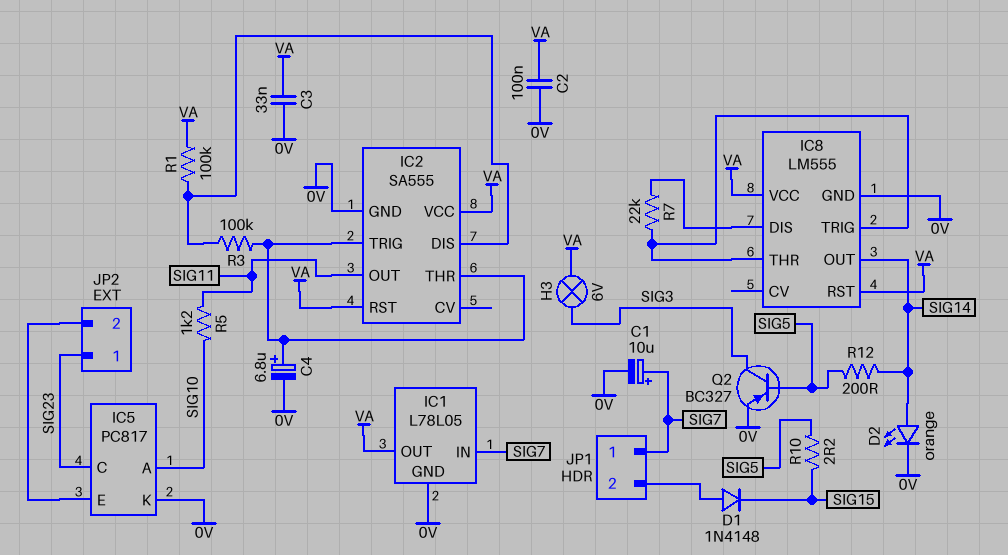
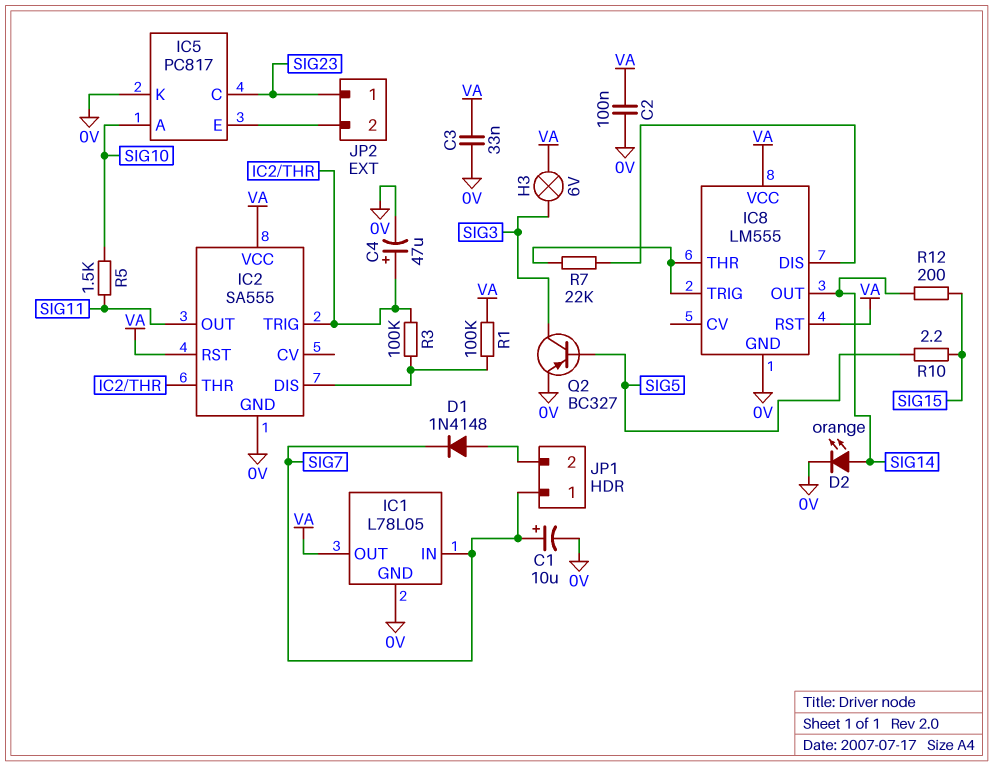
C4: 6.8uF (plus IC2/THR, minus 0V) -> 47uF (plus IC2/THR, minus 0V)
D1: diode 1N4148 (A JP1/2, K SIG15) -> diode 1N4148 (A JP1/2, K SIG7)
R5: 1.2k (SIG10, SIG11) -> 1.5k (SIG10, SIG11)
R12: 200 (SIG5, SIG14) -> 200 (SIG14, SIG15)

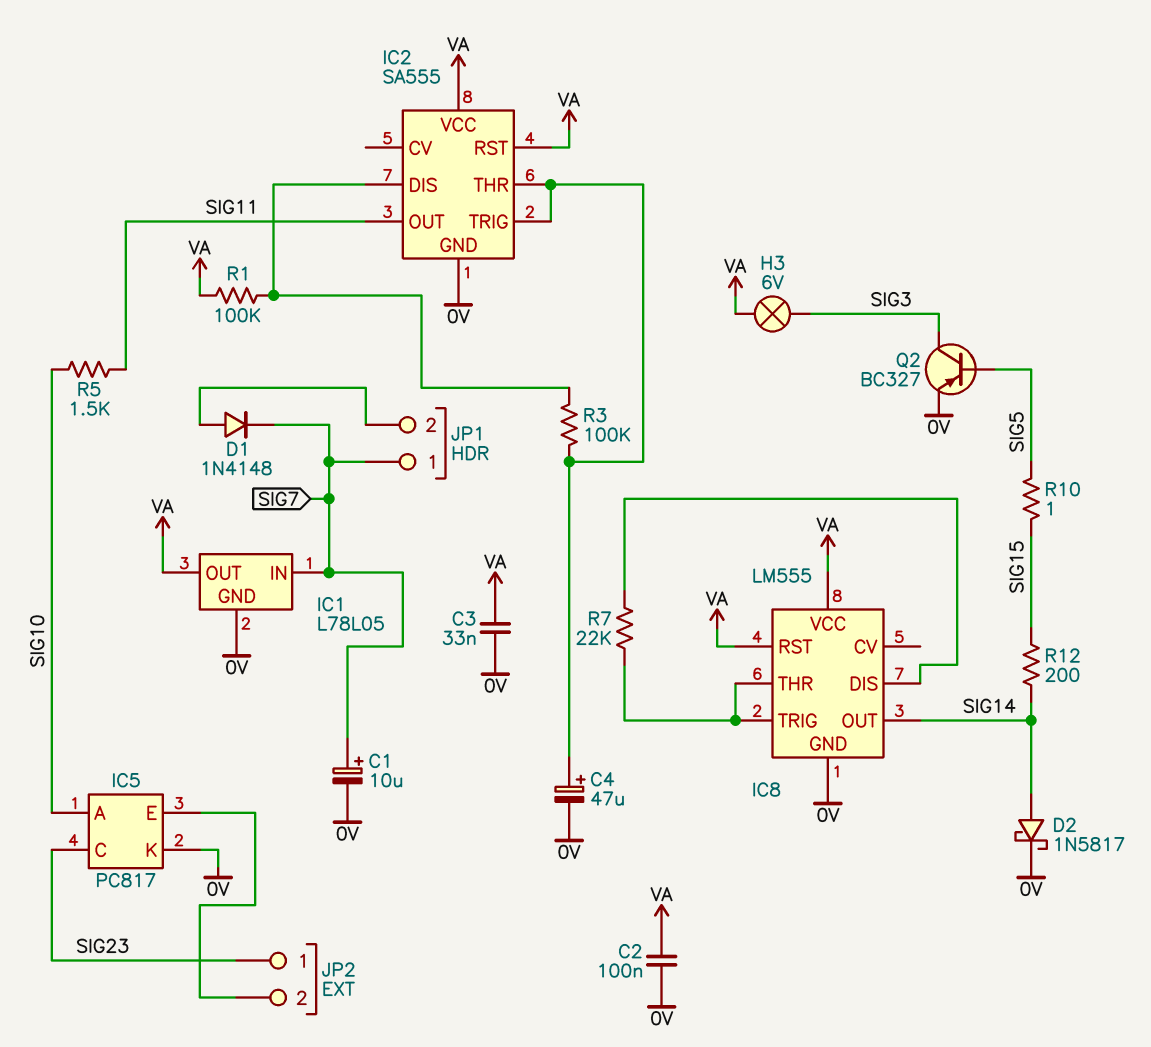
D2: LED orange (A SIG14, K 0V) -> schottky 1N5817 (A SIG14, K 0V)
R10: 2.2 (SIG5, SIG15) -> 1 (SIG5, SIG15)

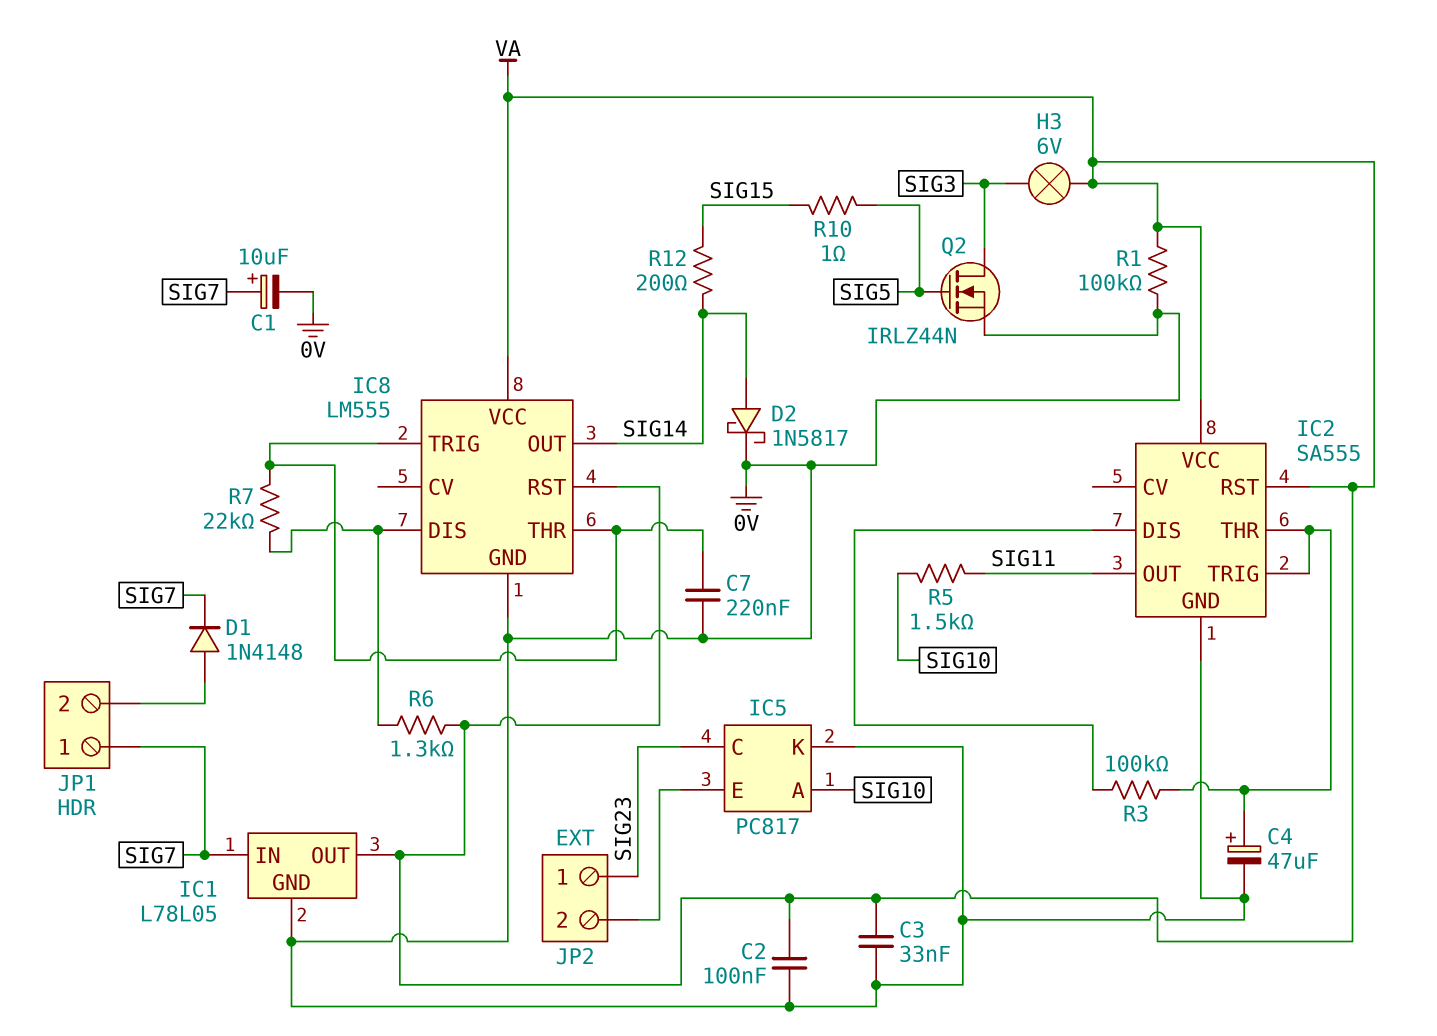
C7: none -> 220nF (0V, IC8/THR)
Q2: PNP BC327 (B SIG5, C SIG3, E 0V) -> NMOS IRLZ44N (G SIG5, D SIG3, S 0V)
R1: 100k (IC2/DIS, VA) -> 100k (0V, VA)
R6: none -> 1.3k (IC8/DIS, VA)

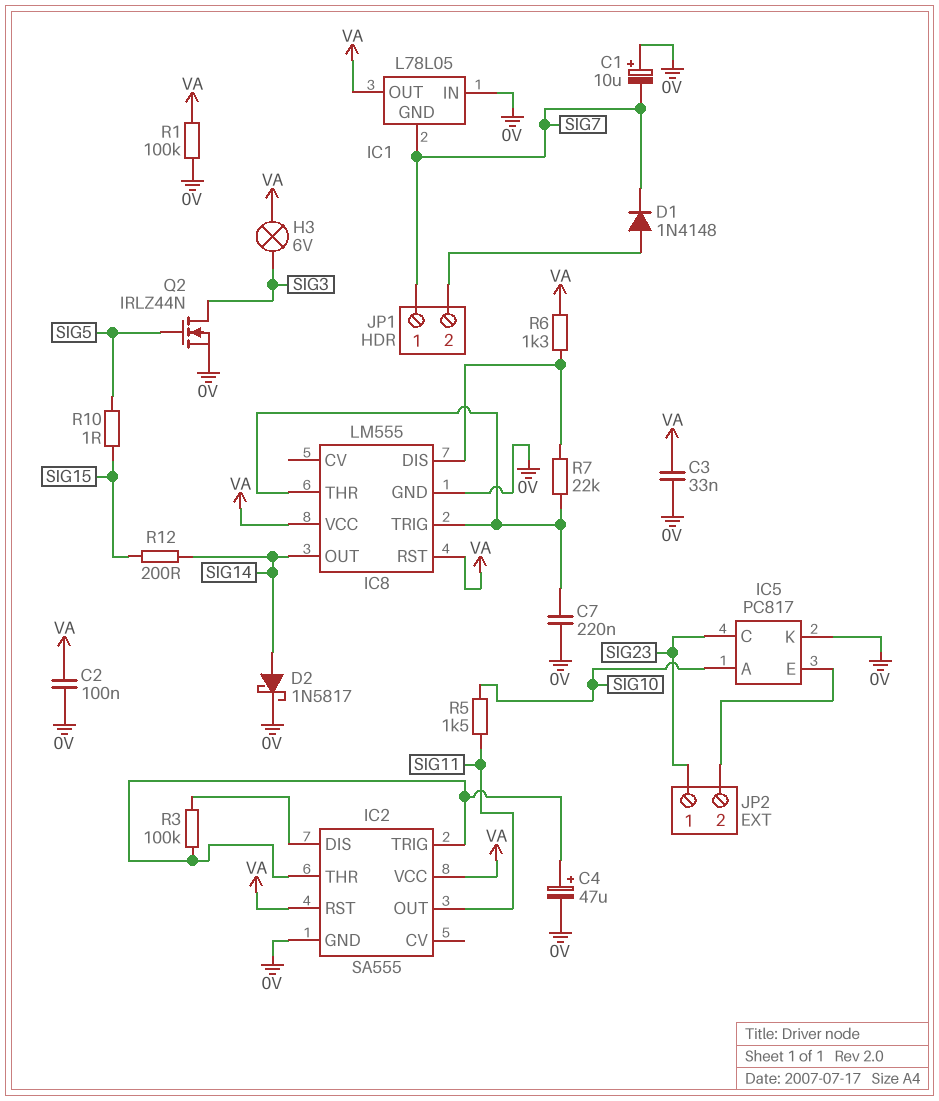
C1: 10uF (plus SIG7, minus 0V) -> 10uF (plus 0V, minus SIG7)
IC1 pin GND: 0V -> SIG7
IC1 pin IN: SIG7 -> 0V

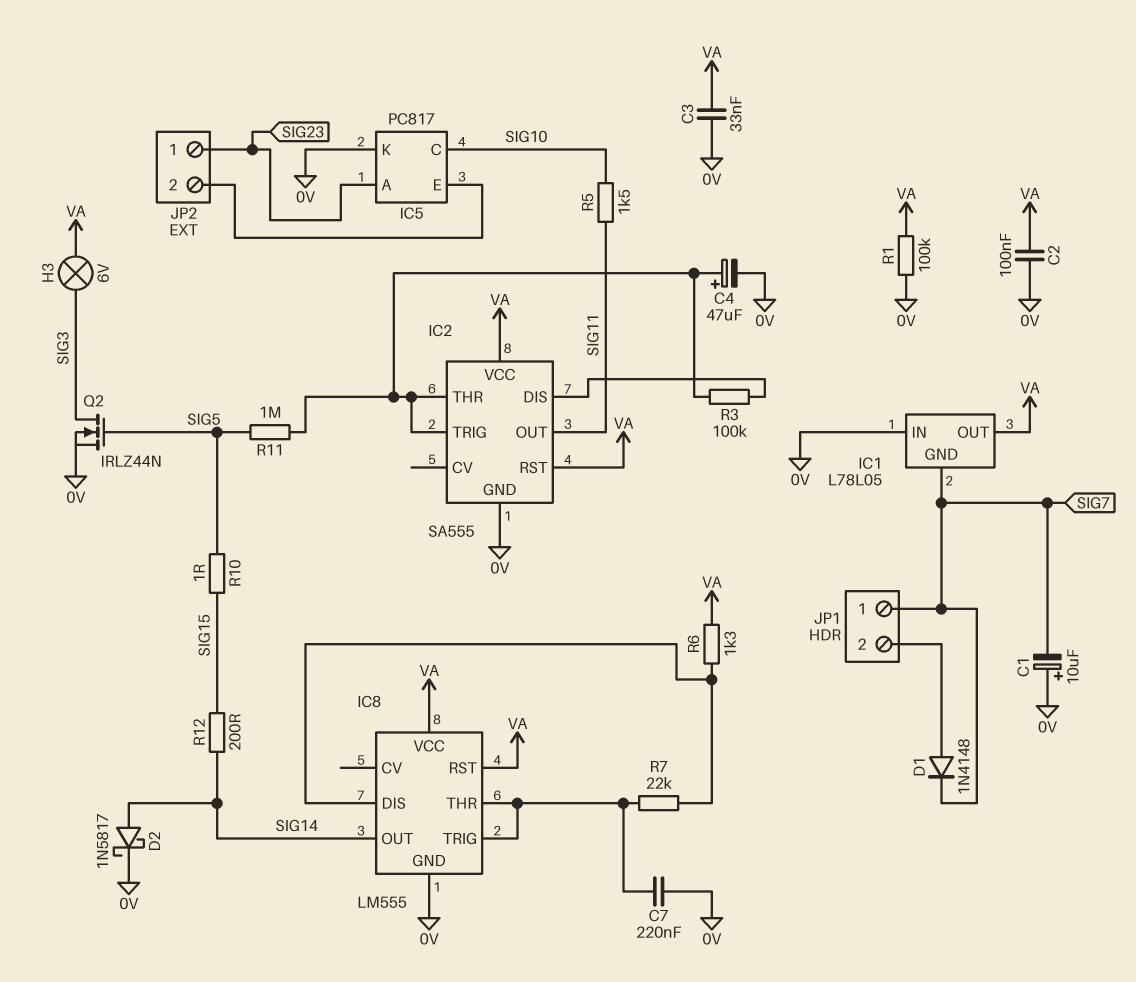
IC5 pin A: SIG10 -> SIG23
IC5 pin C: SIG23 -> SIG10
R11: none -> 1M (IC2/THR, SIG5)

